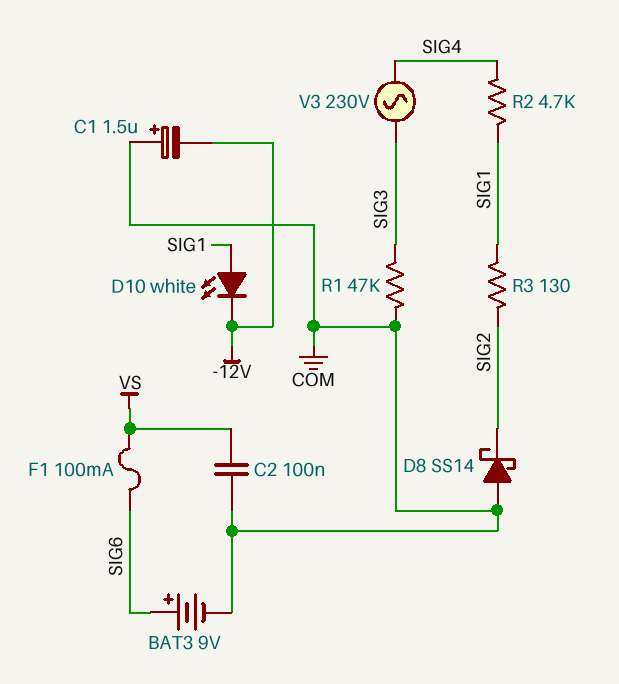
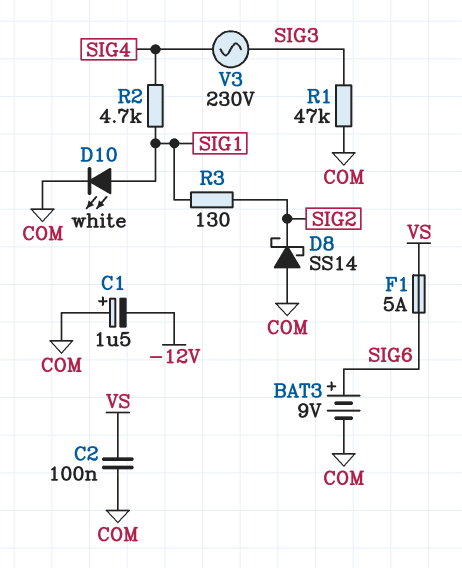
D10: LED white (A SIG1, K -12V) -> LED white (A SIG1, K COM)
F1: 100mA (SIG6, VS) -> 5A (SIG6, VS)

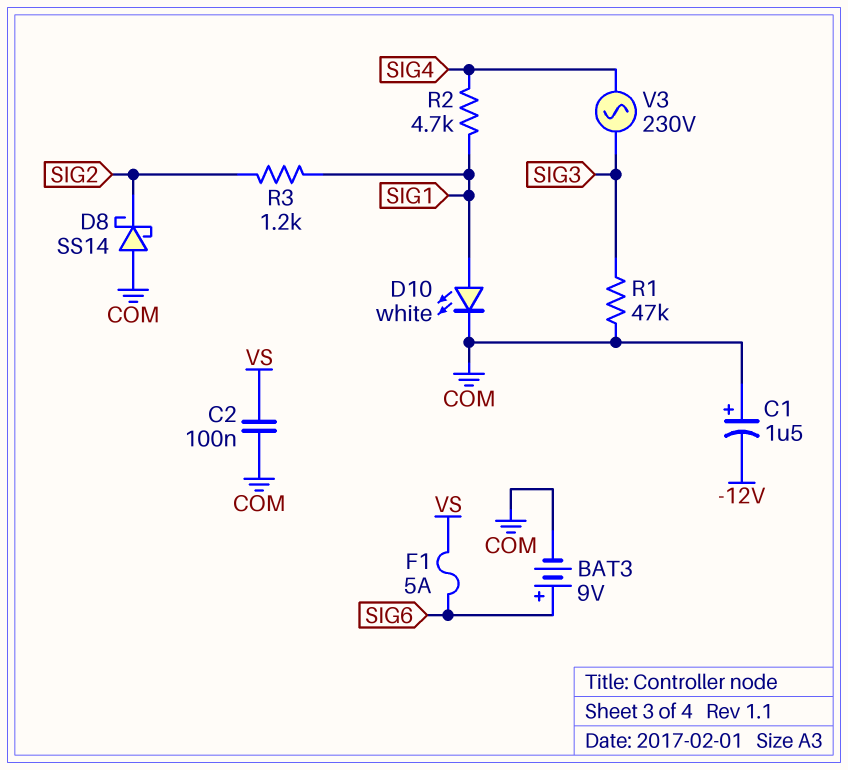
R3: 130 (SIG1, SIG2) -> 1.2k (SIG1, SIG2)

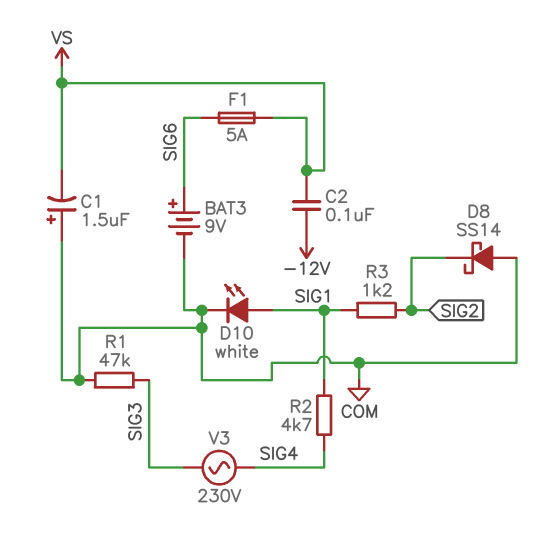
C1: 1.5uF (plus COM, minus -12V) -> 1.5uF (plus COM, minus VS)
C2: 100nF (COM, VS) -> 100nF (-12V, VS)

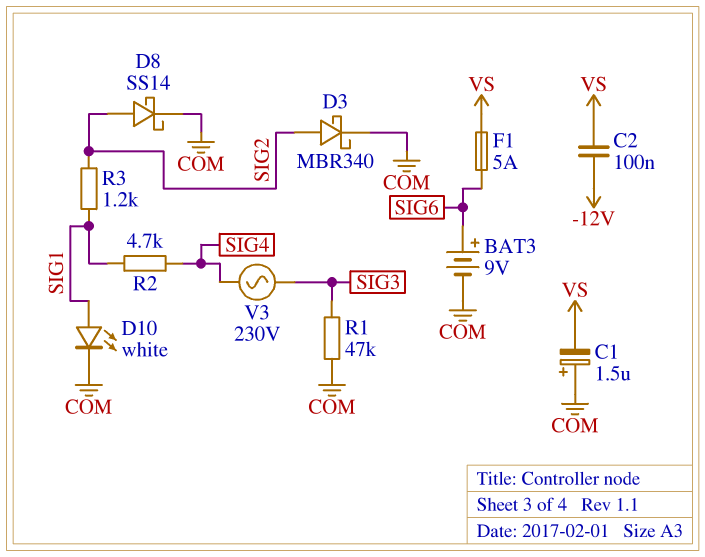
D3: none -> schottky MBR340 (A SIG2, K COM)
D8: schottky SS14 (A COM, K SIG2) -> schottky SS14 (A SIG2, K COM)

